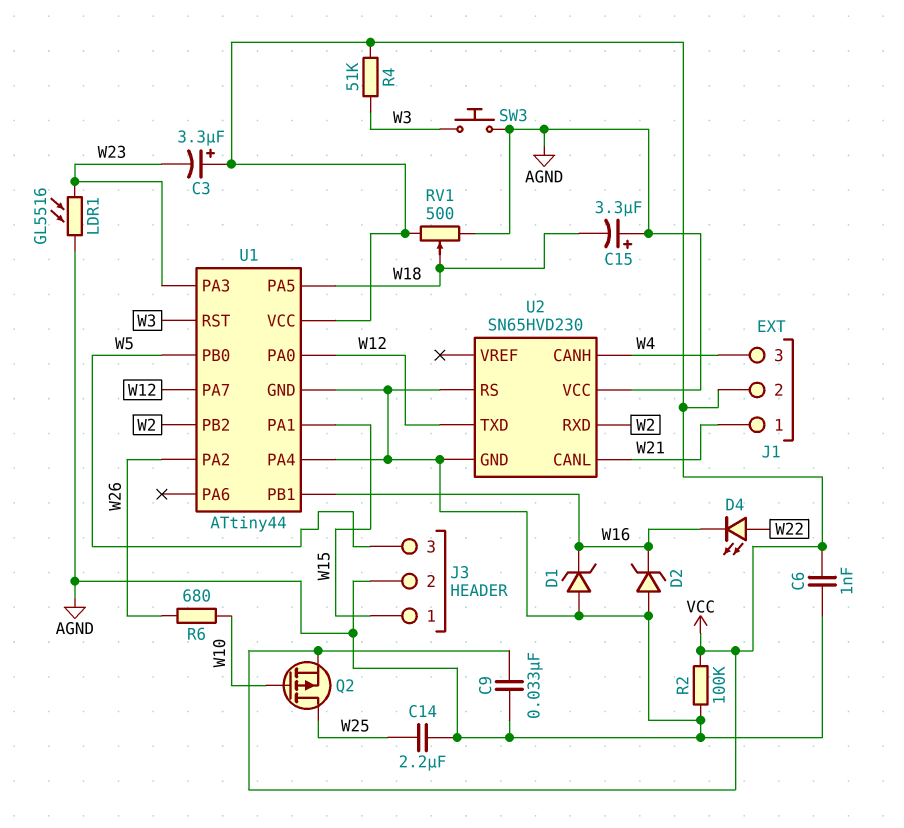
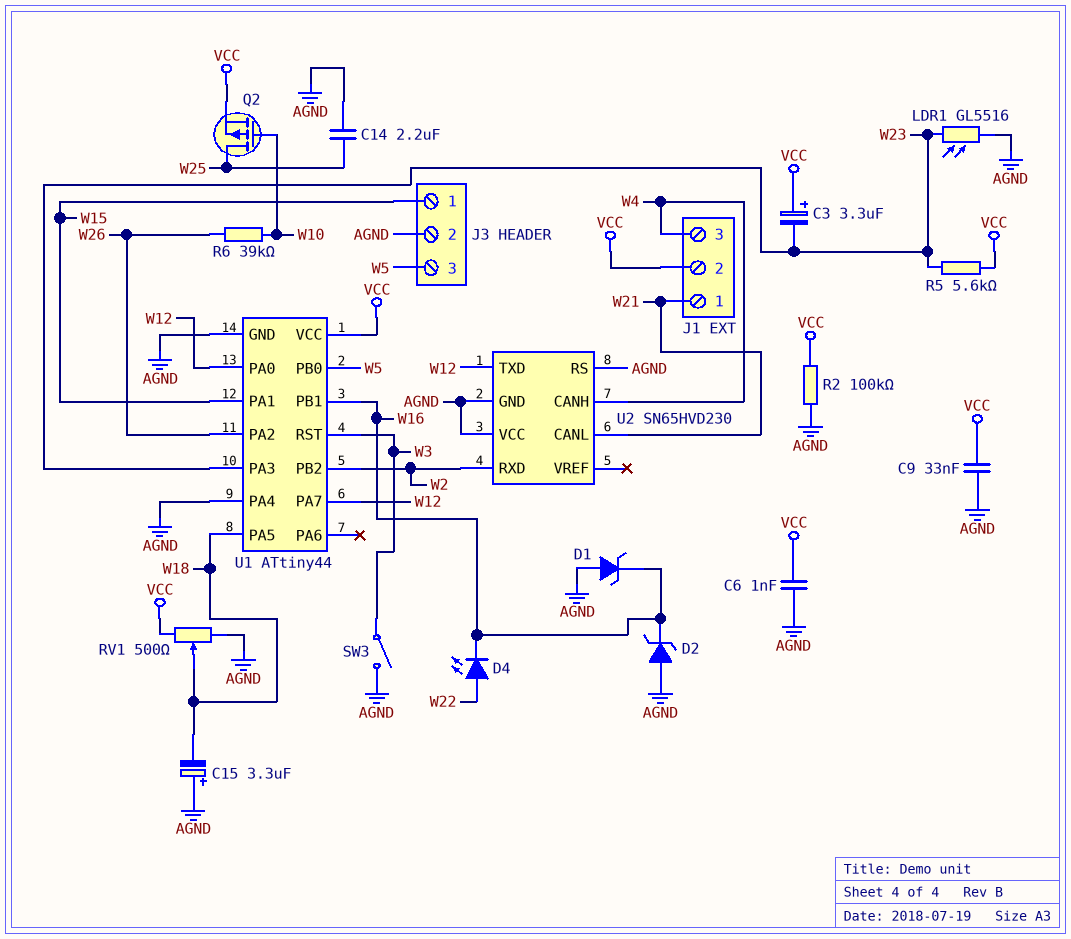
R4: 51k (VCC, W3) -> none
R5: none -> 5.6k (VCC, W23)
R6: 680 (W10, W26) -> 39k (W10, W26)
SW3: button (AGND, W3) -> switch (AGND, W3)

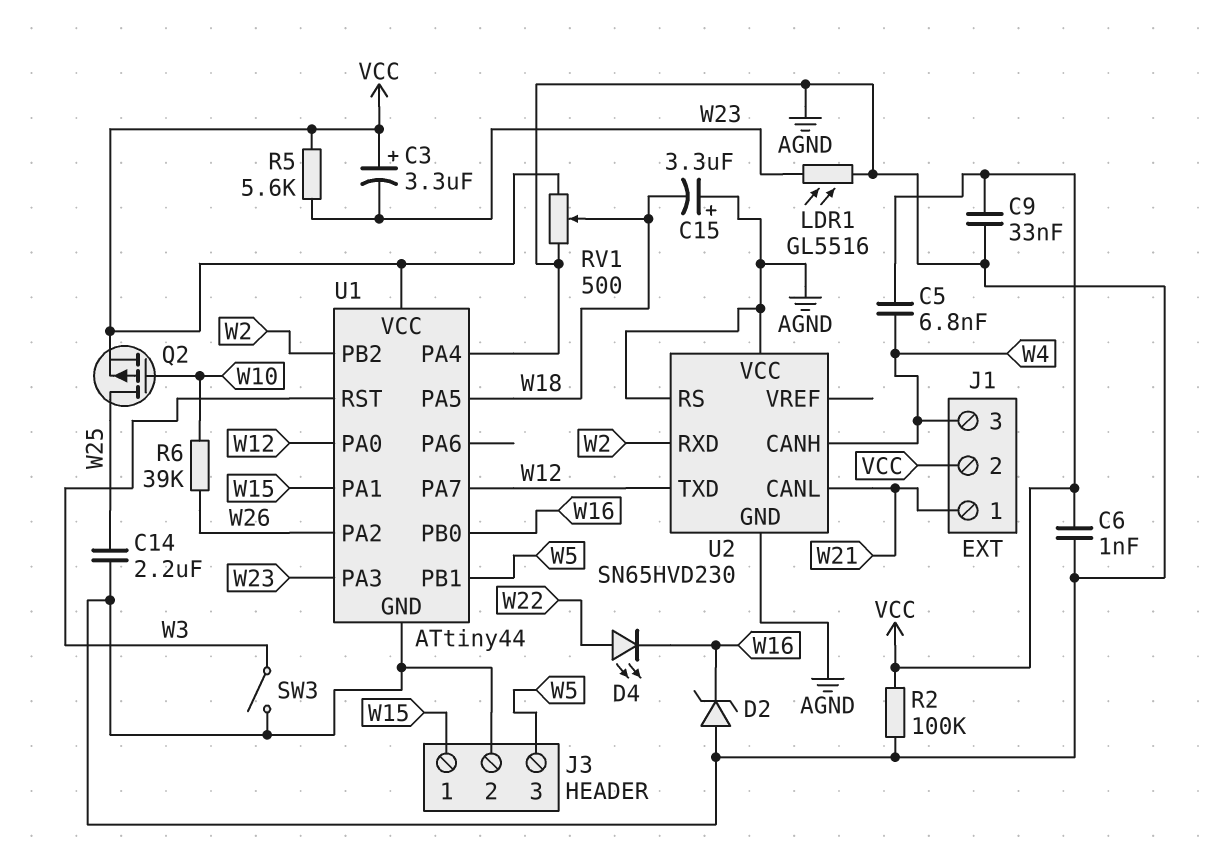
C5: none -> 6.8nF (VCC, W4)
D1: zener (A AGND, K W16) -> none
U1 pin PB0: W5 -> W16
U1 pin PB1: W16 -> W5

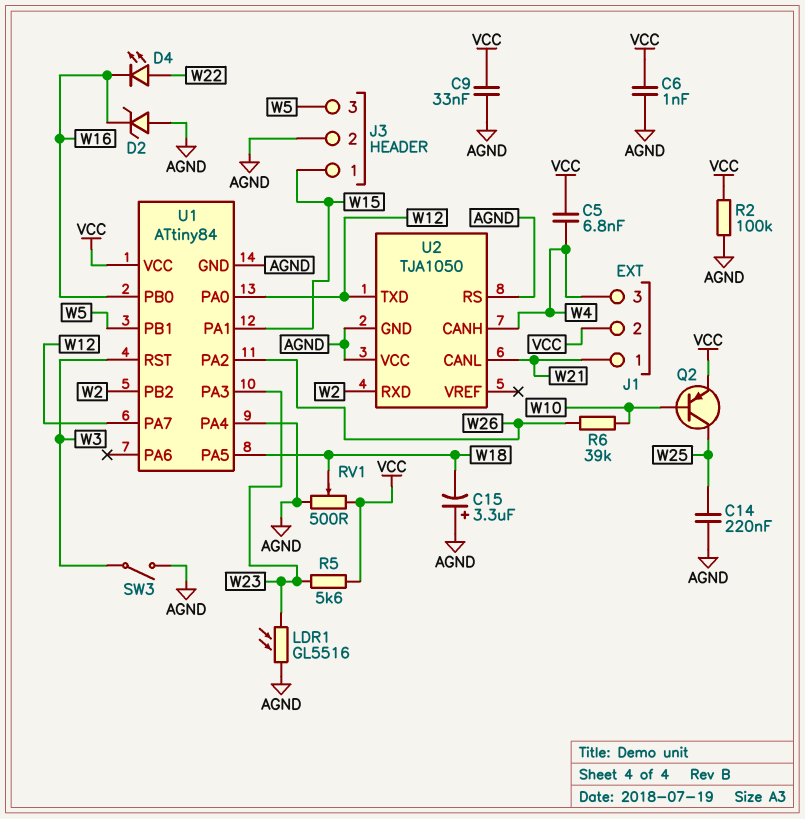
C3: 3.3uF (plus VCC, minus W23) -> none
C14: 2.2uF (AGND, W25) -> 220nF (AGND, W25)
Q2: PMOS (G W10, D W25, S VCC) -> PNP (B W10, C W25, E VCC)
U1: ATtiny44 -> ATtiny84
U2: SN65HVD230 -> TJA1050

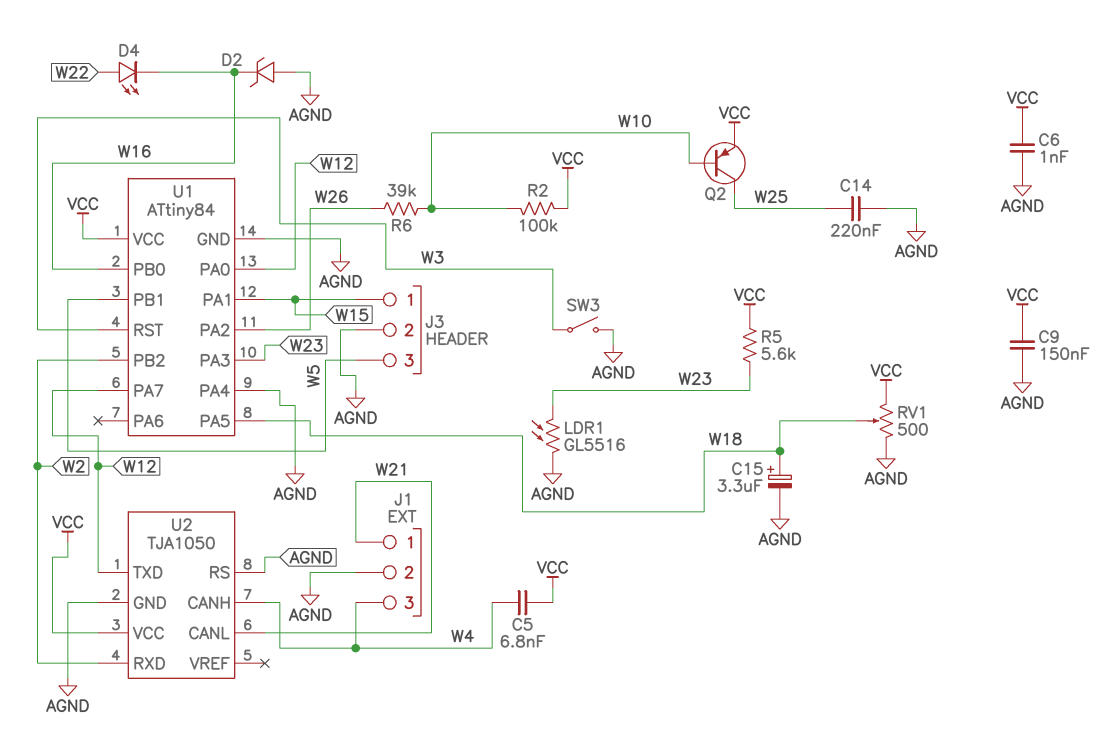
C9: 33nF (AGND, VCC) -> 150nF (AGND, VCC)
C15: 3.3uF (plus AGND, minus W18) -> 3.3uF (plus W18, minus AGND)
J1 pin 2: VCC -> AGND
R2: 100k (AGND, VCC) -> 100k (VCC, W10)
U2 pin VCC: AGND -> VCC

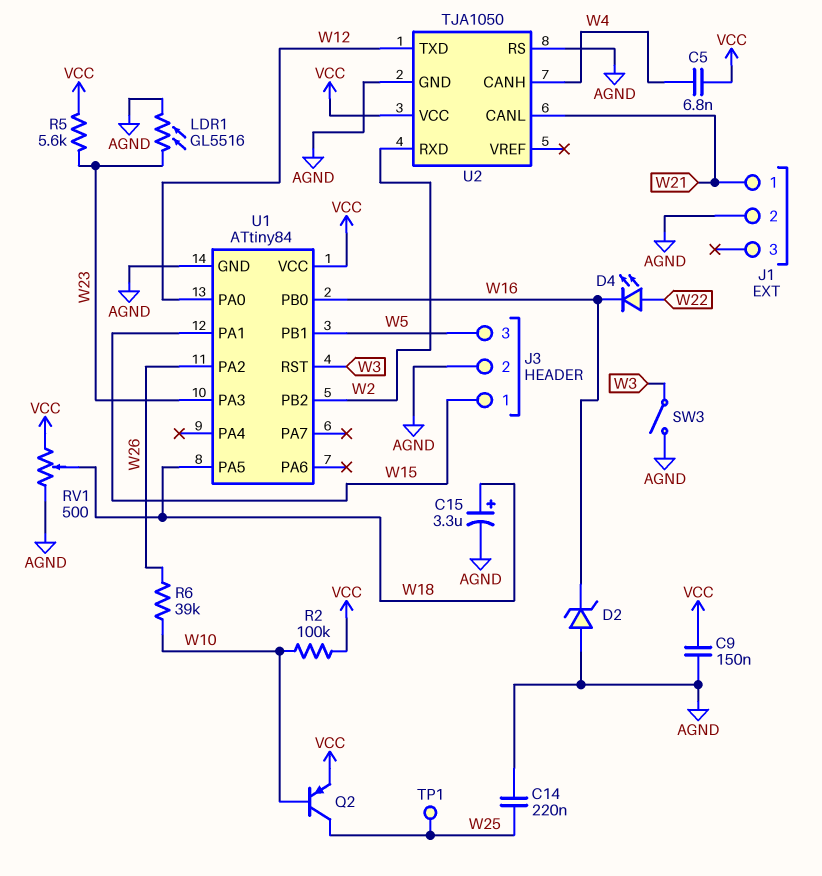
C6: 1nF (AGND, VCC) -> none
J1 pin 3: W4 -> none
TP1: none -> test point (W25)
U1 pin PA4: AGND -> none
U1 pin PA7: W12 -> none

